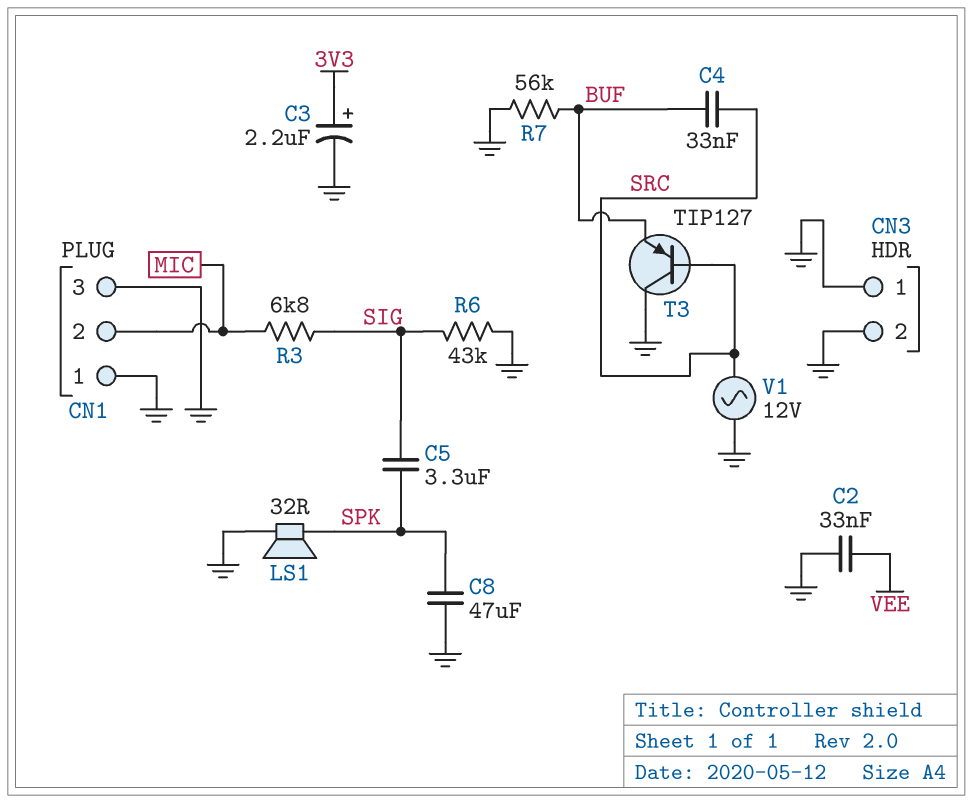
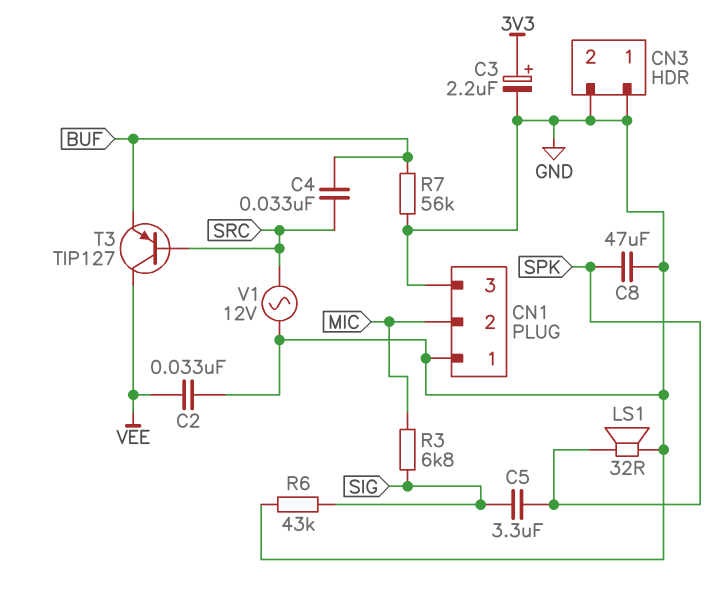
T3: PNP TIP127 (B SRC, C GND, E BUF) -> PNP TIP127 (B SRC, C VEE, E BUF)

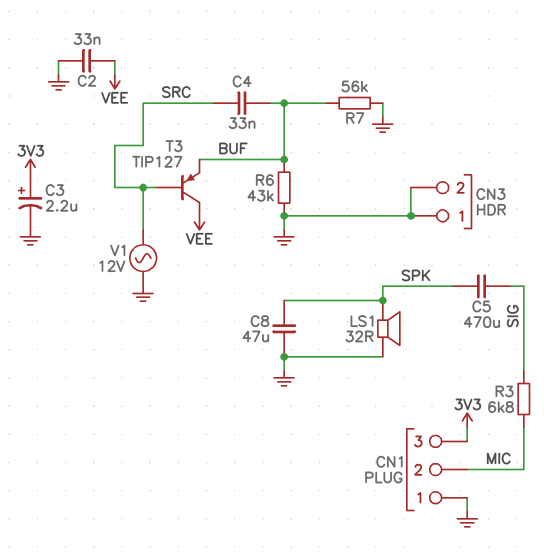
C5: 3.3uF (SIG, SPK) -> 470uF (SIG, SPK)
CN1 pin 3: GND -> 3V3
R6: 43k (GND, SIG) -> 43k (BUF, GND)

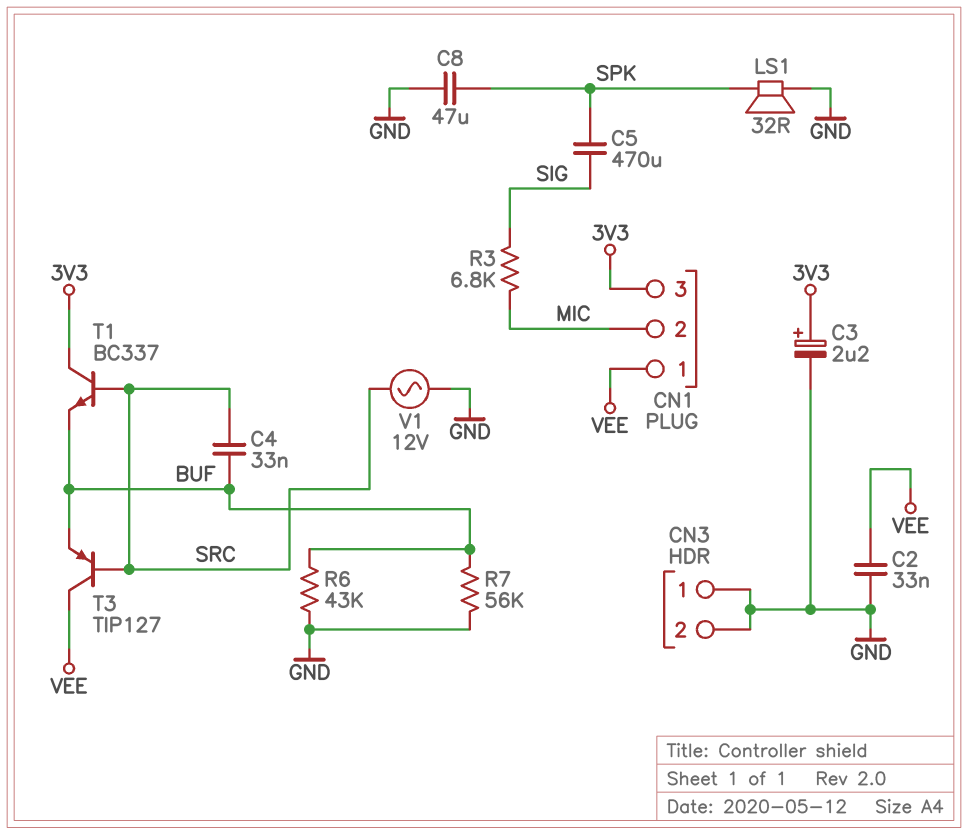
CN1 pin 1: GND -> VEE
T1: none -> NPN BC337 (B SRC, C 3V3, E BUF)

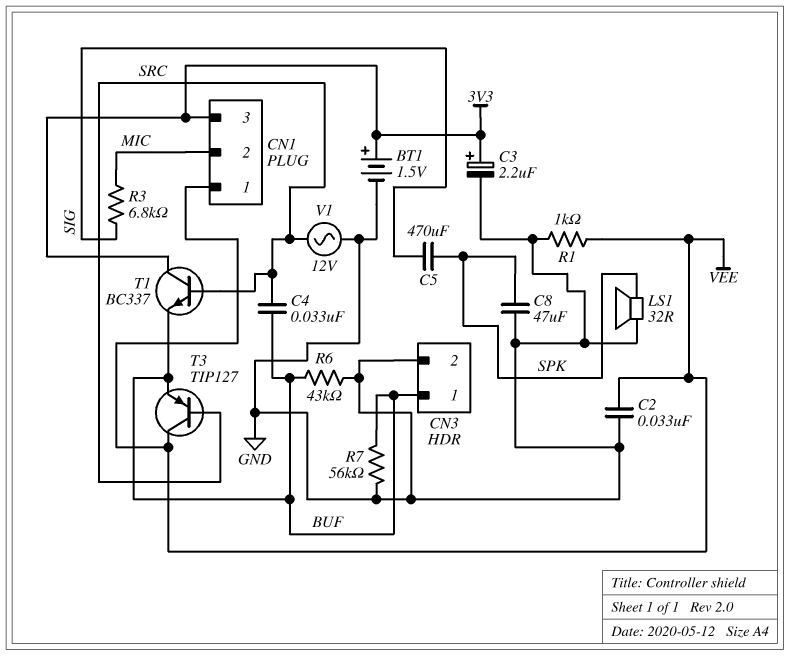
BT1: none -> 1.5V (plus 3V3, minus GND)
CN3 pin 1: GND -> BUF
R1: none -> 1k (GND, VEE)

